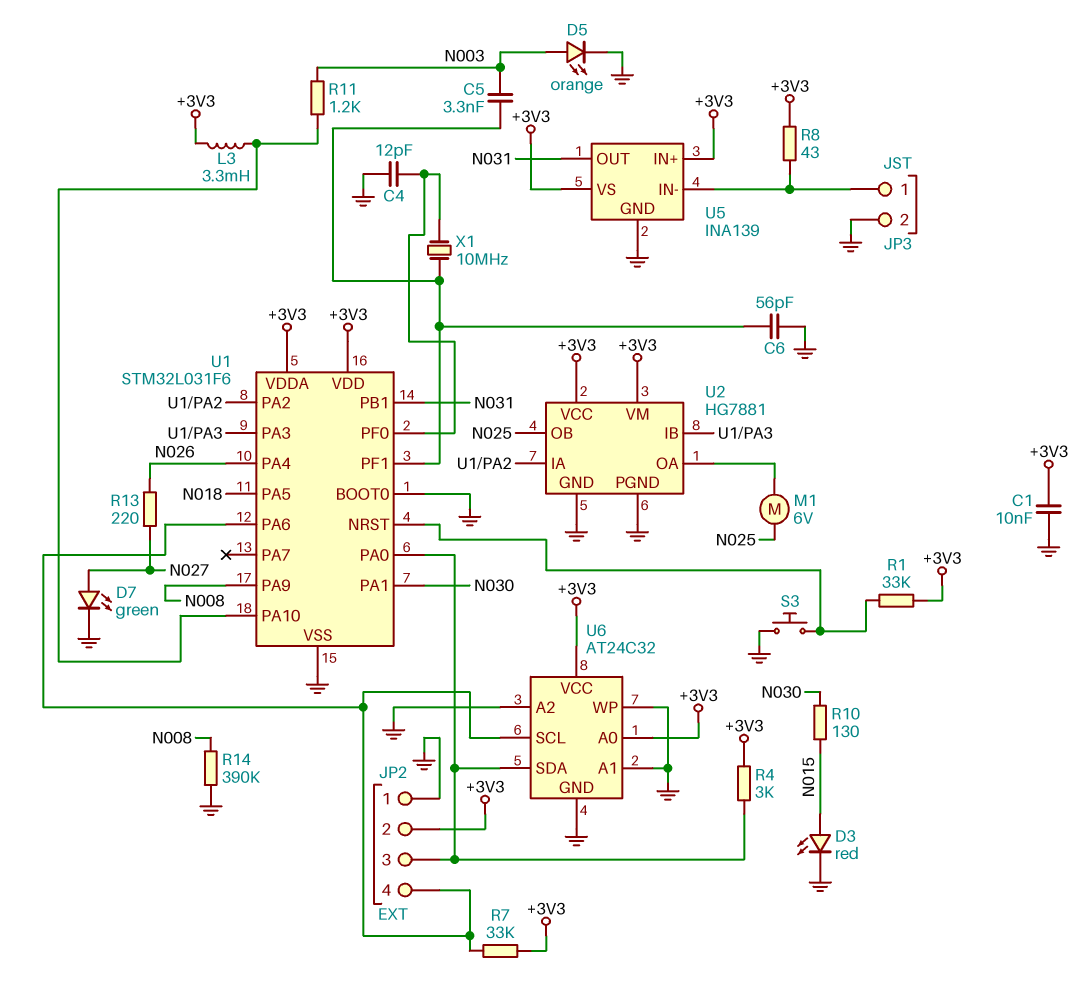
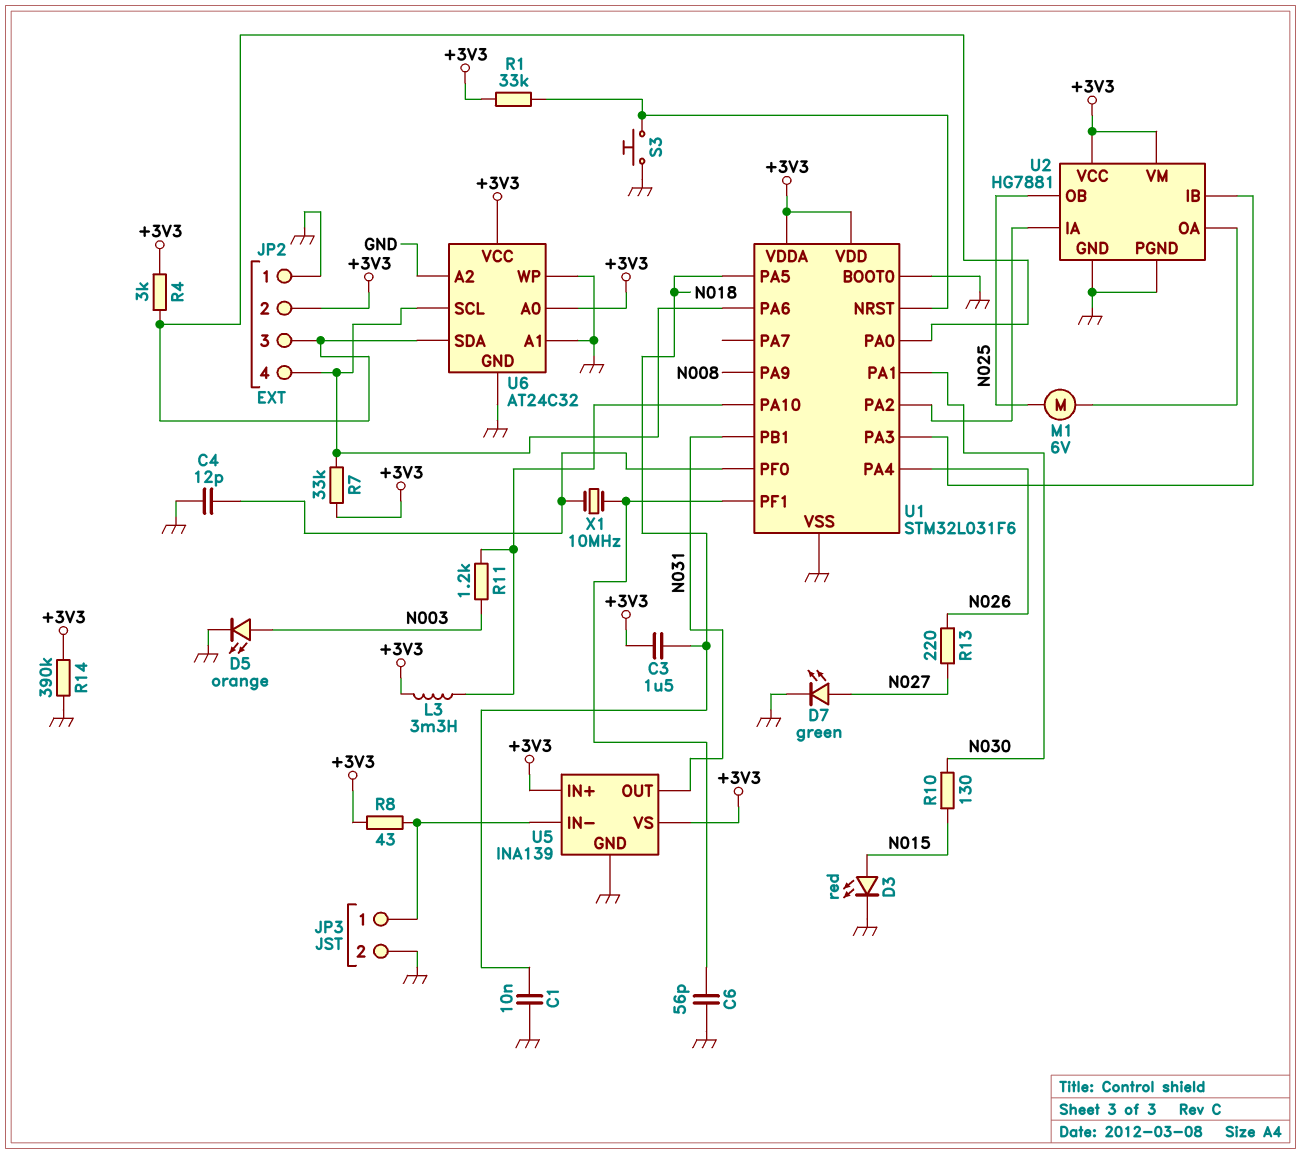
C1: 10nF (+3V3, GND) -> 10nF (GND, N018)
C3: none -> 1.5uF (+3V3, N018)
C5: 3.3nF (N003, U1/PF1) -> none
R14: 390k (GND, N008) -> 390k (+3V3, GND)

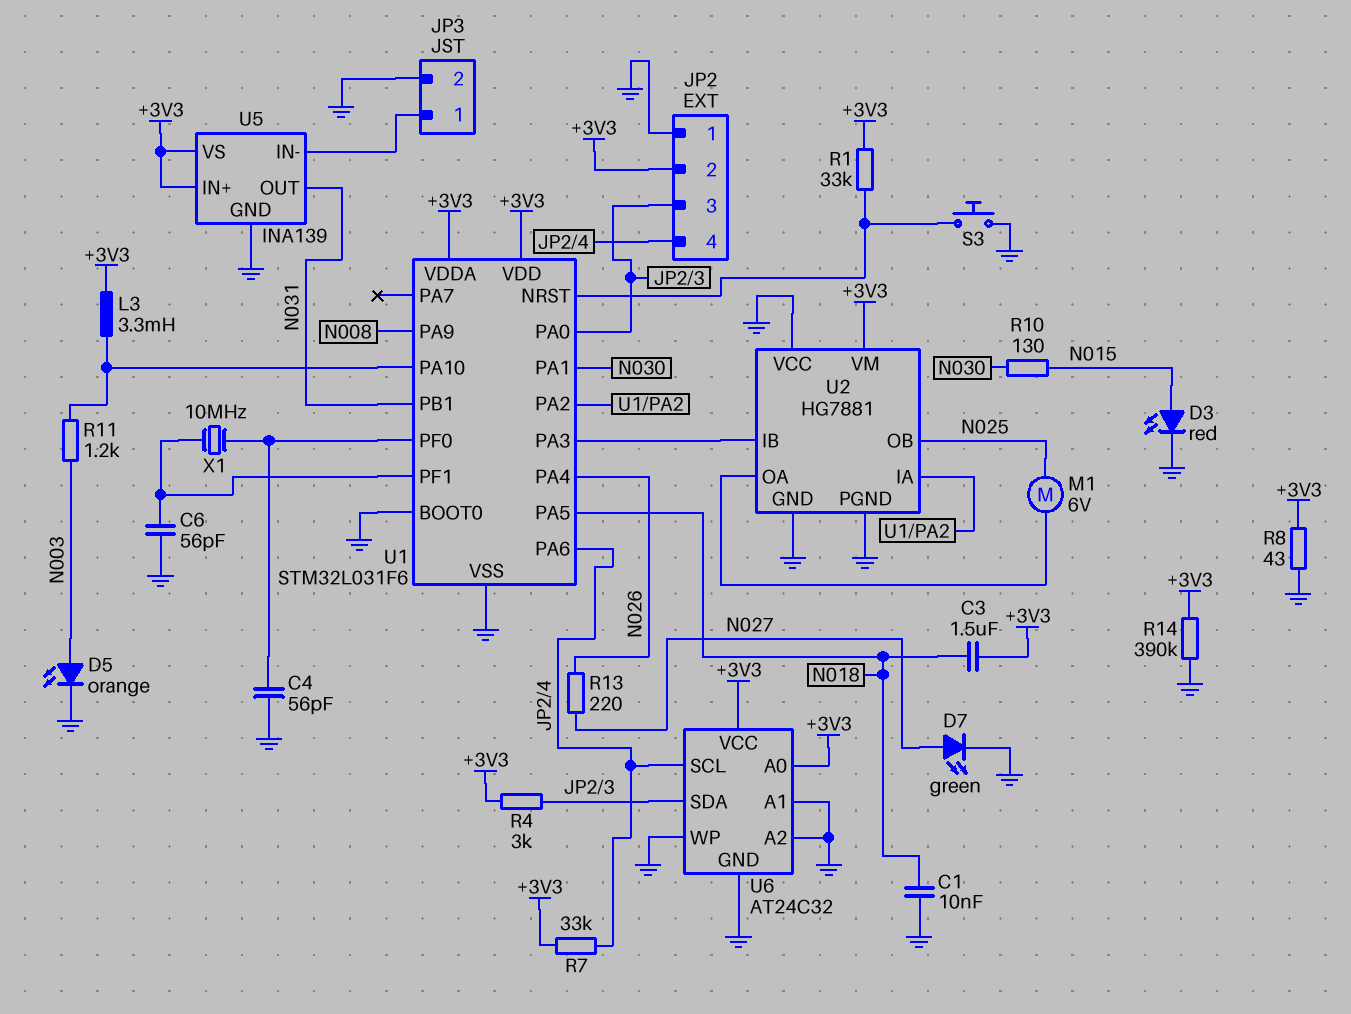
C4: 12pF (GND, U1/PF0) -> 56pF (GND, U1/PF0)
R8: 43 (+3V3, JP3/1) -> 43 (+3V3, GND)
U2 pin VCC: +3V3 -> GND

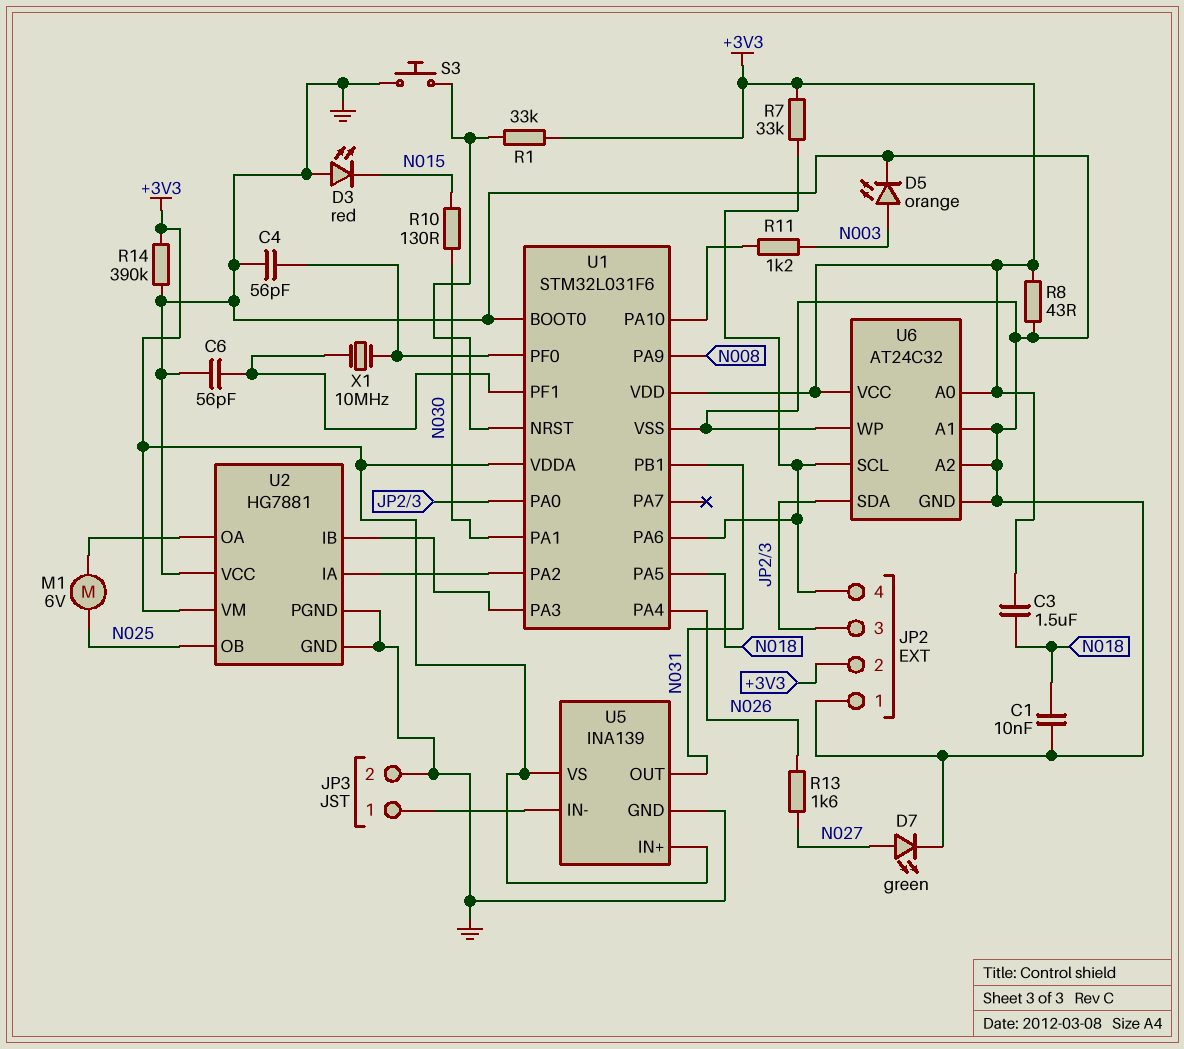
D3: LED red (A N015, K GND) -> LED red (A GND, K N015)
L3: 3.3mH (+3V3, U1/PA10) -> none
R4: 3k (+3V3, JP2/3) -> none
R13: 220 (N026, N027) -> 1.6k (N026, N027)

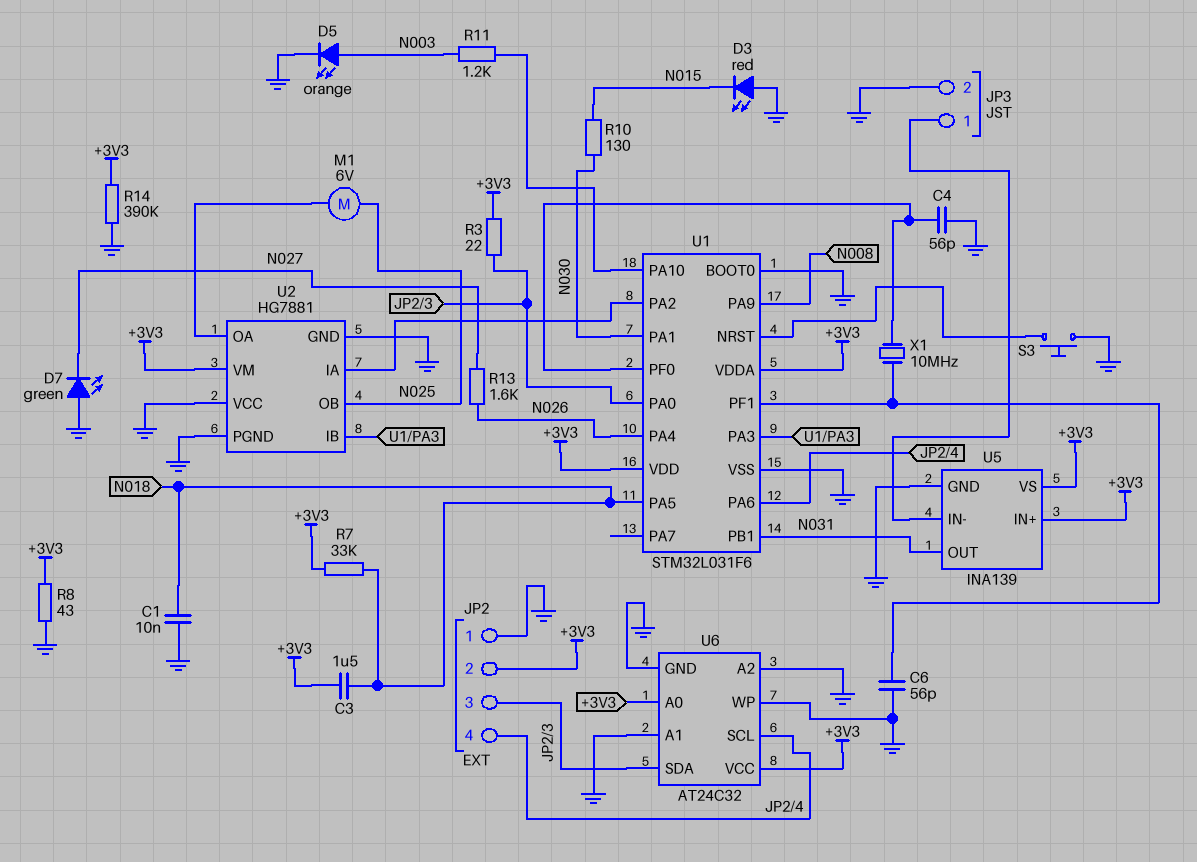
D7: LED green (A N027, K GND) -> LED green (A GND, K N027)
R1: 33k (+3V3, U1/NRST) -> none
R3: none -> 22 (+3V3, JP2/3)
R7: 33k (+3V3, JP2/4) -> 33k (+3V3, N018)

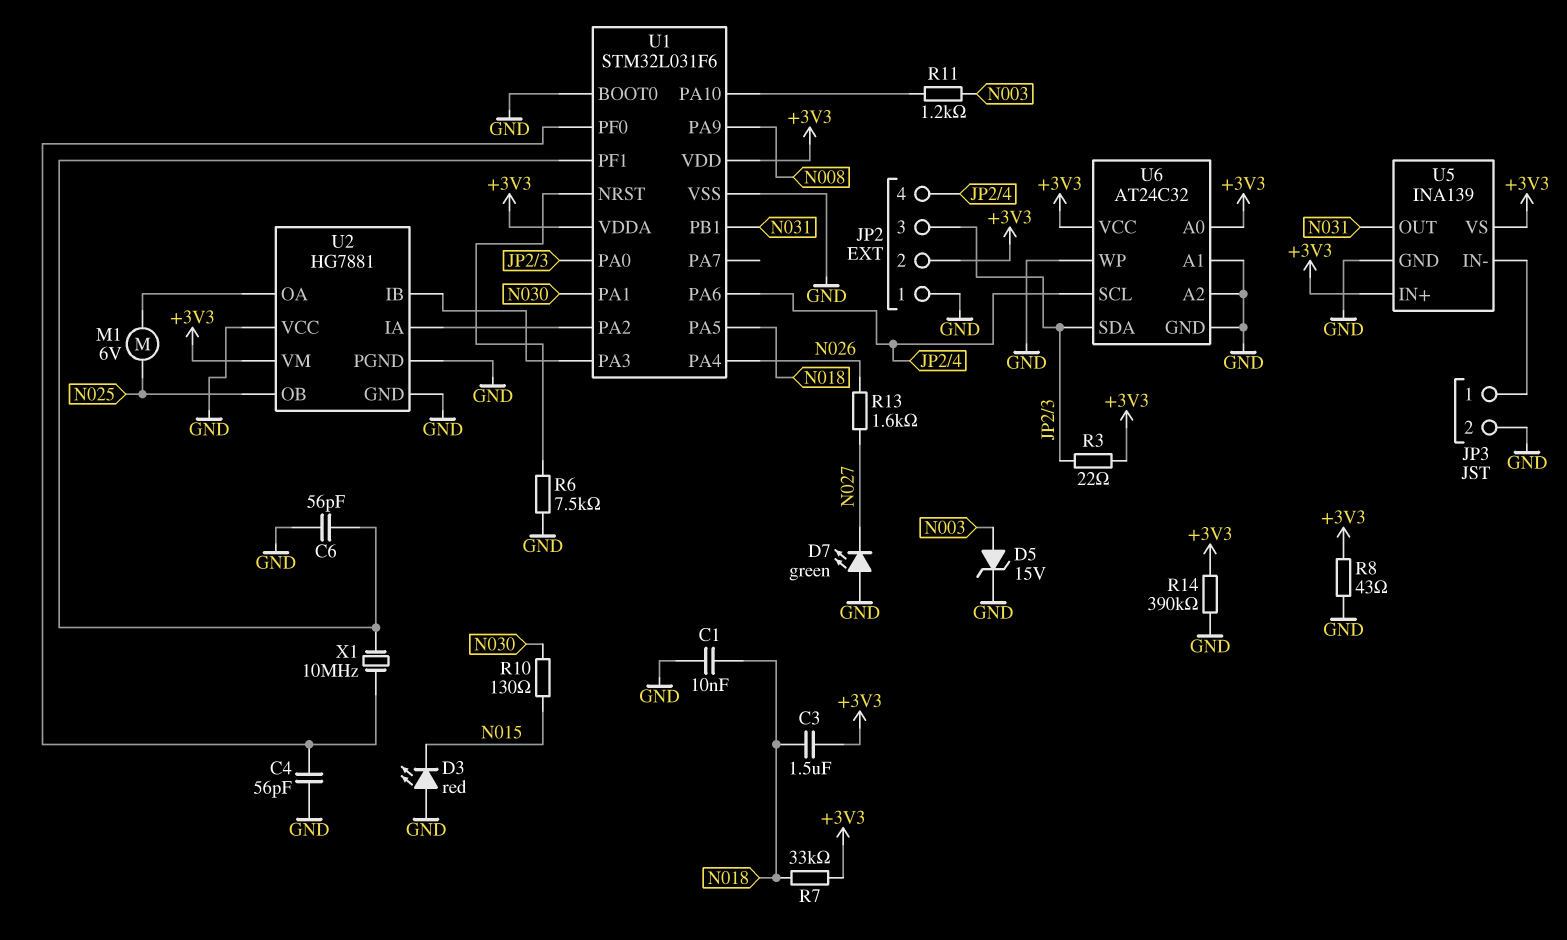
D5: LED orange (A N003, K GND) -> zener 15V (A N003, K GND)
R6: none -> 7.5k (GND, U1/NRST)
S3: button (GND, U1/NRST) -> none

